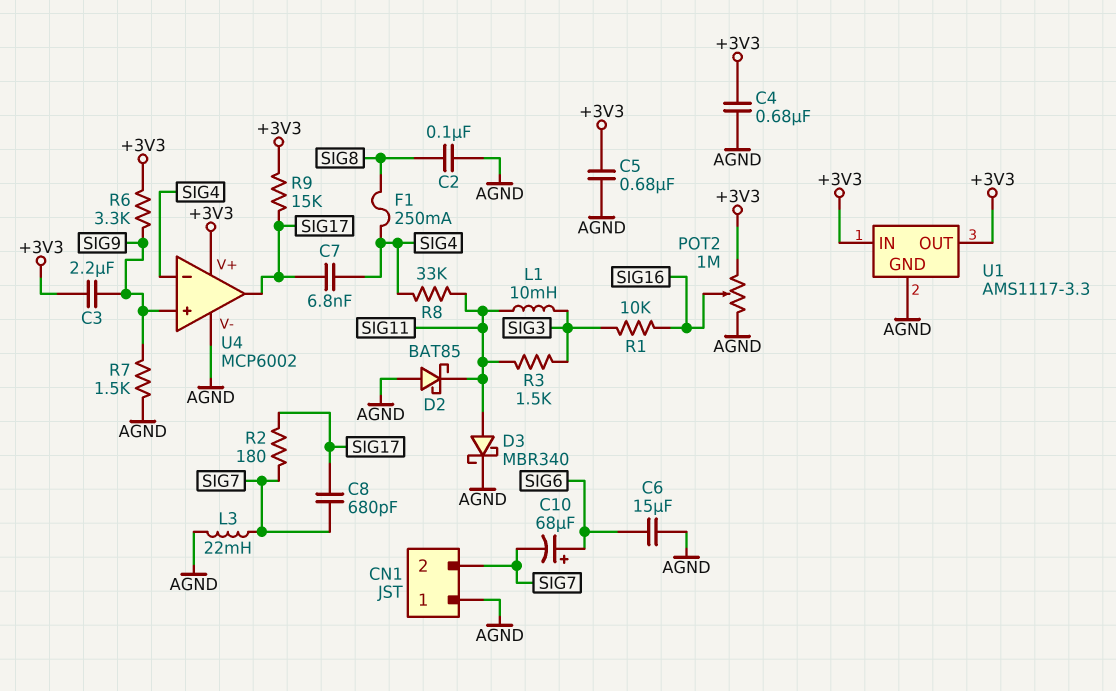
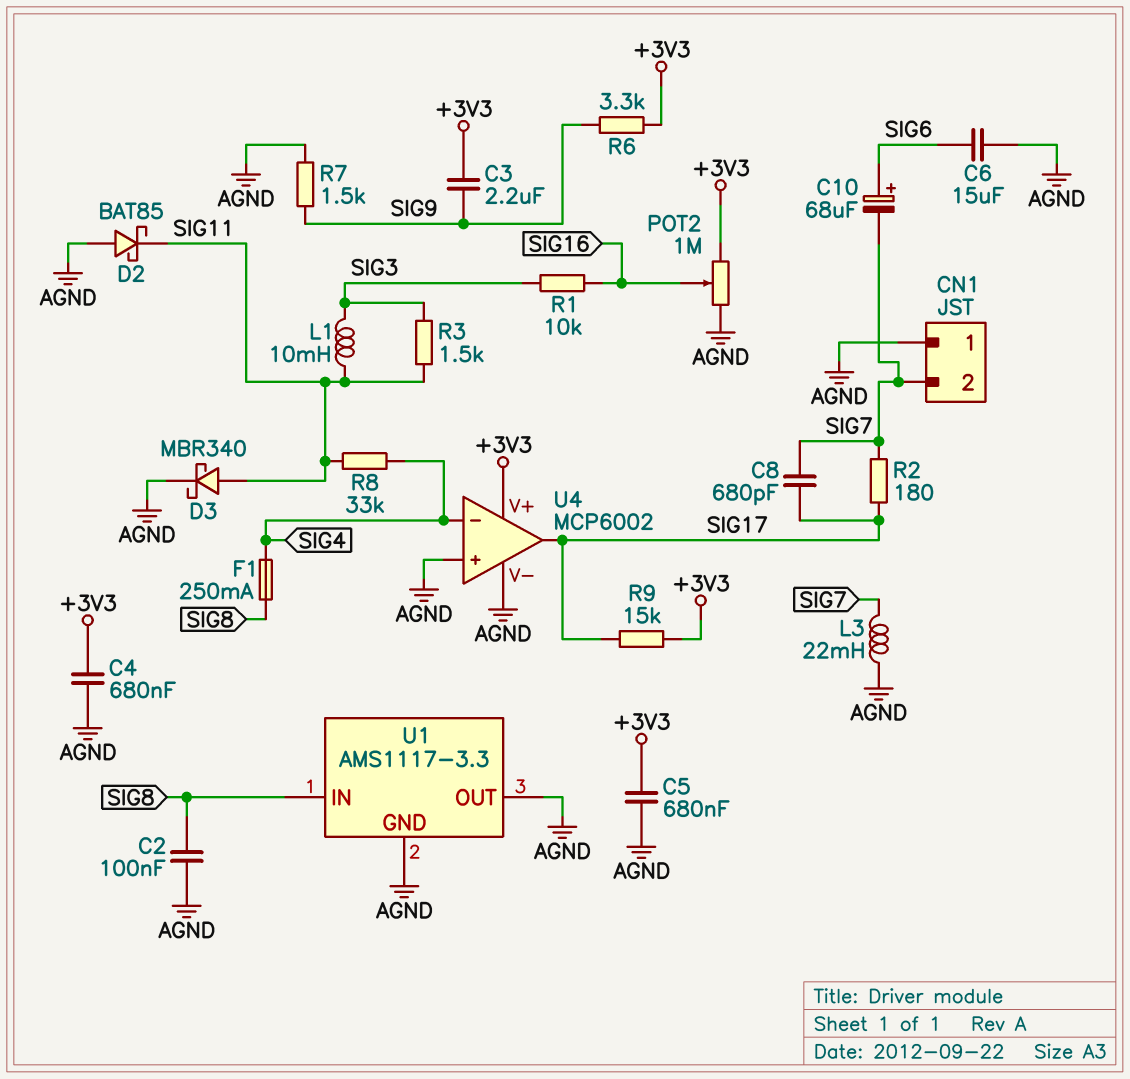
C7: 6.8nF (SIG4, SIG17) -> none
U1 pin IN: +3V3 -> SIG8
U1 pin OUT: +3V3 -> AGND
U4 pin in+: SIG9 -> AGND

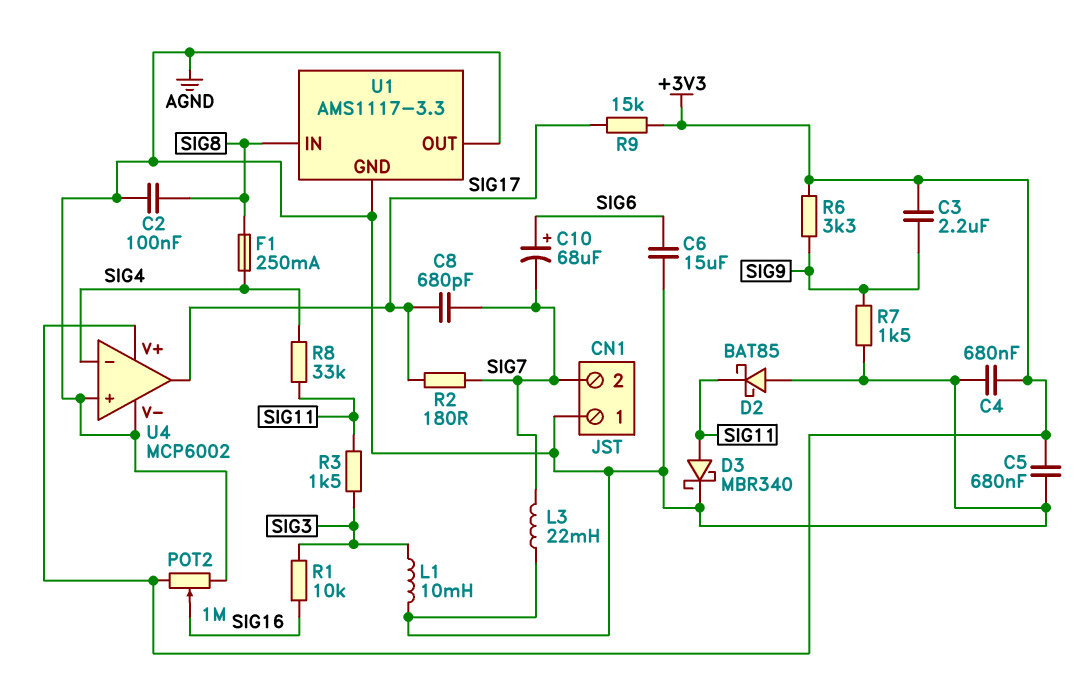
L1: 10mH (SIG3, SIG11) -> 10mH (AGND, SIG3)

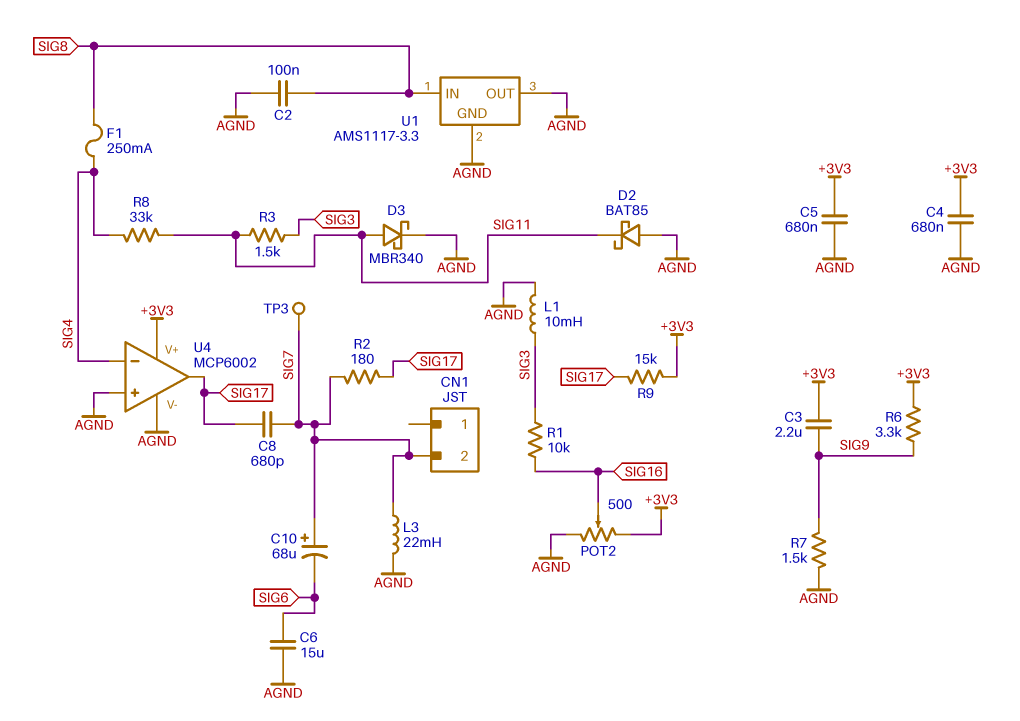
C10: 68uF (plus SIG6, minus SIG7) -> 68uF (plus SIG7, minus SIG6)
CN1 pin 1: AGND -> none
POT2: 1M (+3V3, AGND, wiper SIG16) -> 500 (+3V3, AGND, wiper SIG16)
TP3: none -> test point (SIG7)

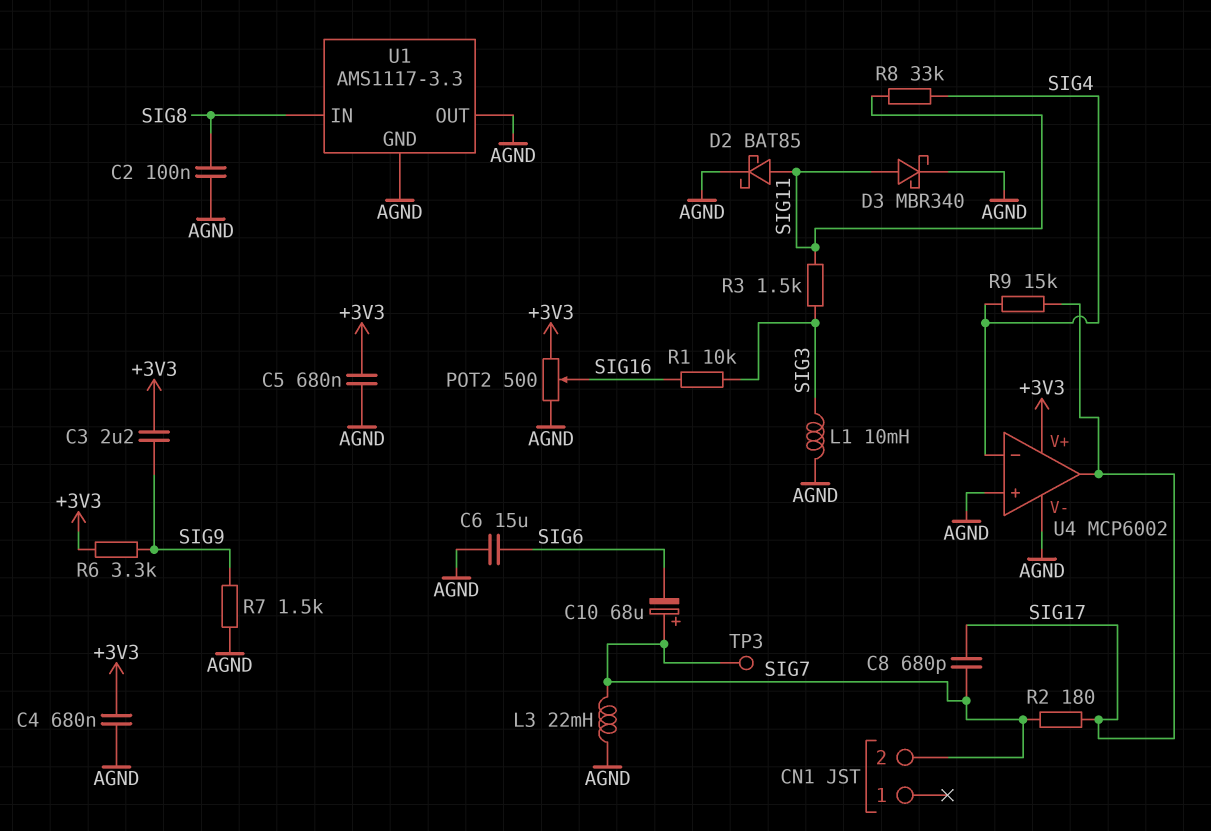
D2: schottky BAT85 (A AGND, K SIG11) -> schottky BAT85 (A SIG11, K AGND)
F1: 250mA (SIG4, SIG8) -> none
R9: 15k (+3V3, SIG17) -> 15k (SIG4, SIG17)

